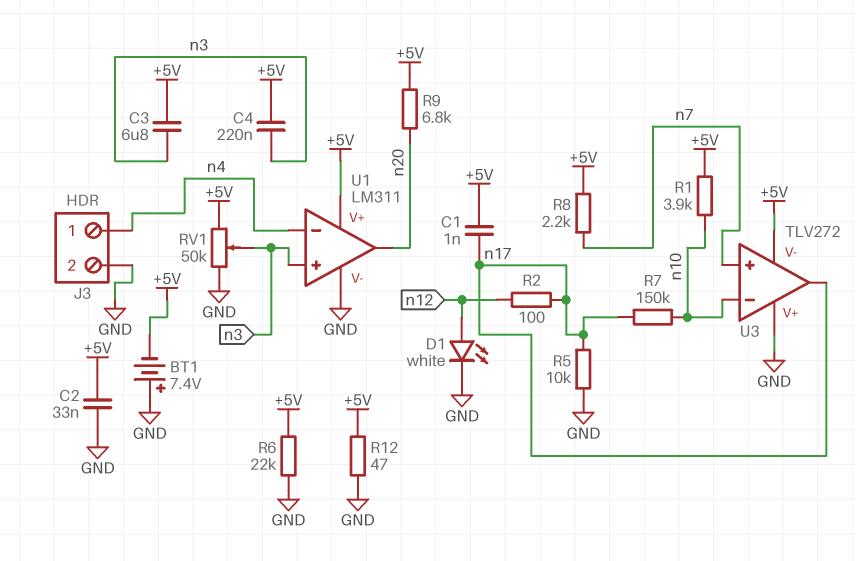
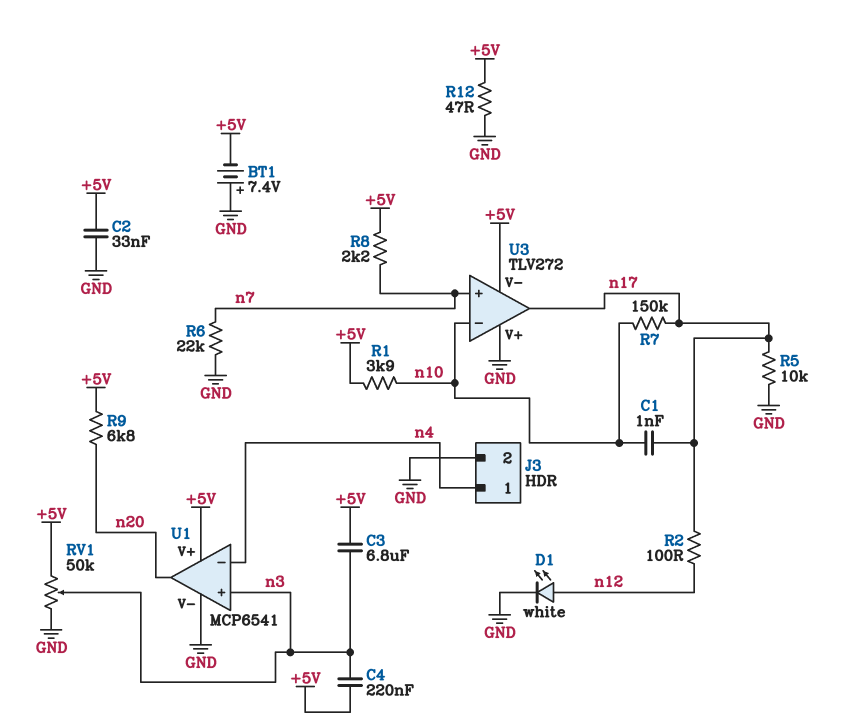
C1: 1nF (+5V, n17) -> 1nF (n10, n17)
R6: 22k (+5V, GND) -> 22k (GND, n7)
U1: LM311 -> MCP6541

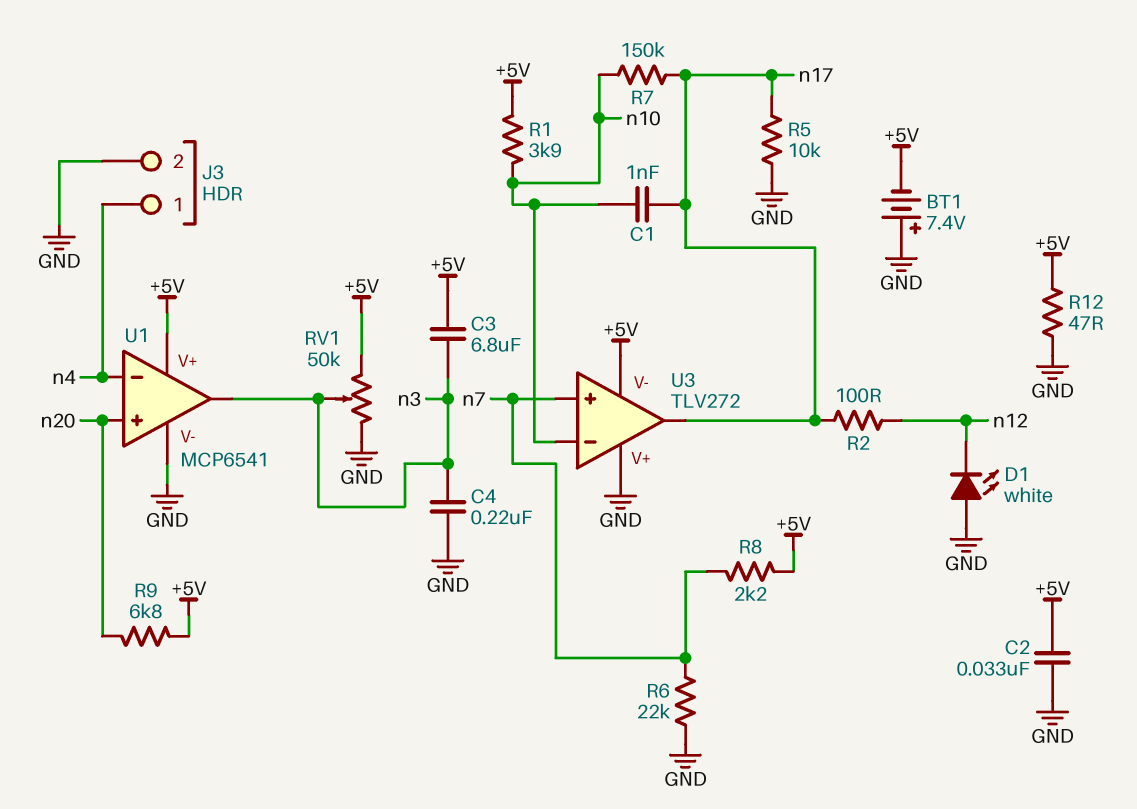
C4: 220nF (+5V, n3) -> 220nF (GND, n3)
D1: LED white (A n12, K GND) -> LED white (A GND, K n12)
U1 pin in+: n3 -> n20
U1 pin out: n20 -> n3

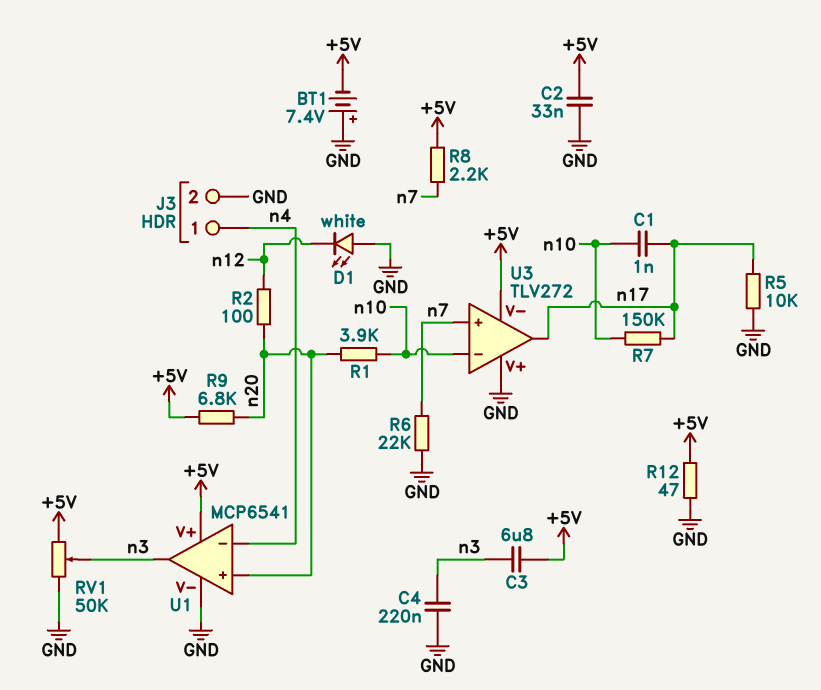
R1: 3.9k (+5V, n10) -> 3.9k (n10, n20)
R2: 100 (n12, n17) -> 100 (n12, n20)

